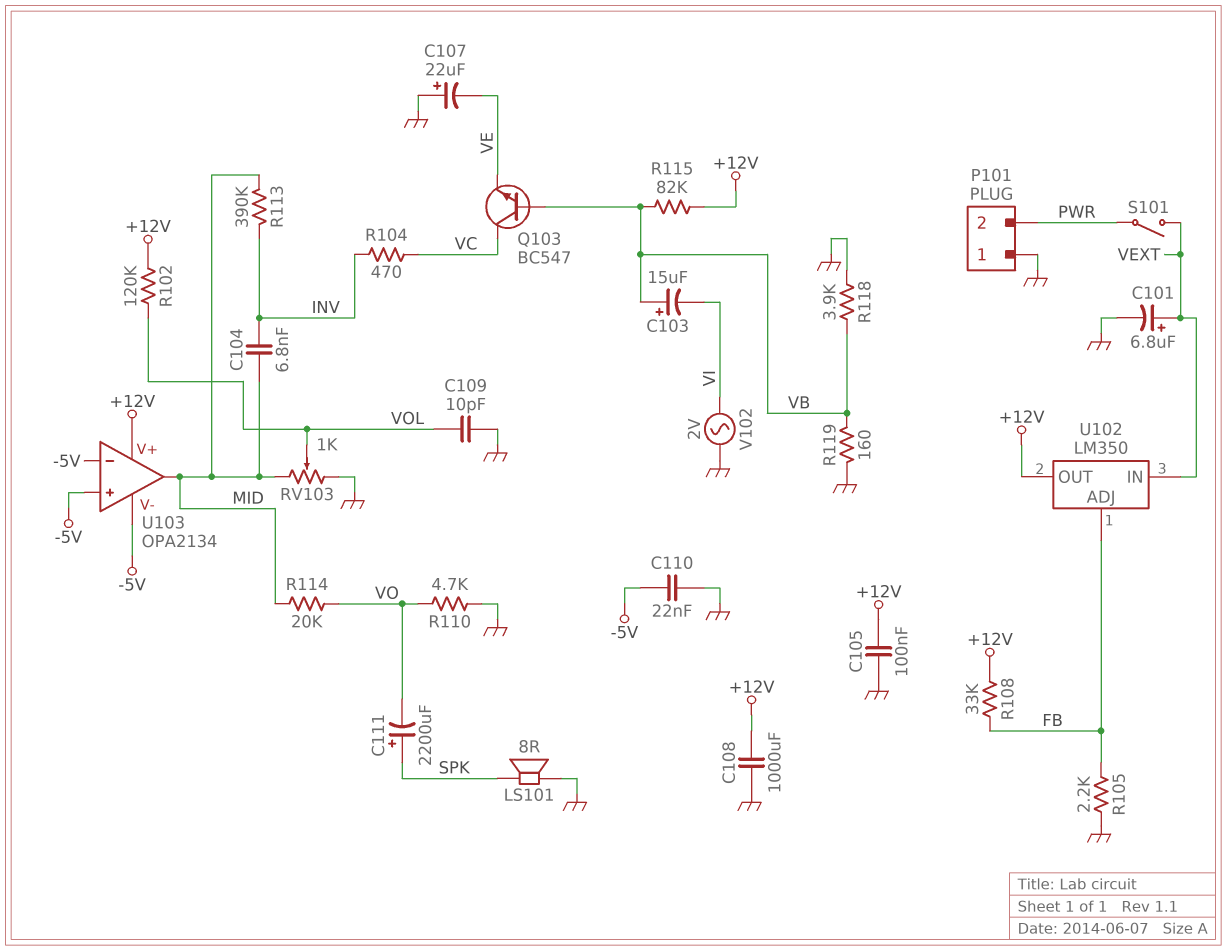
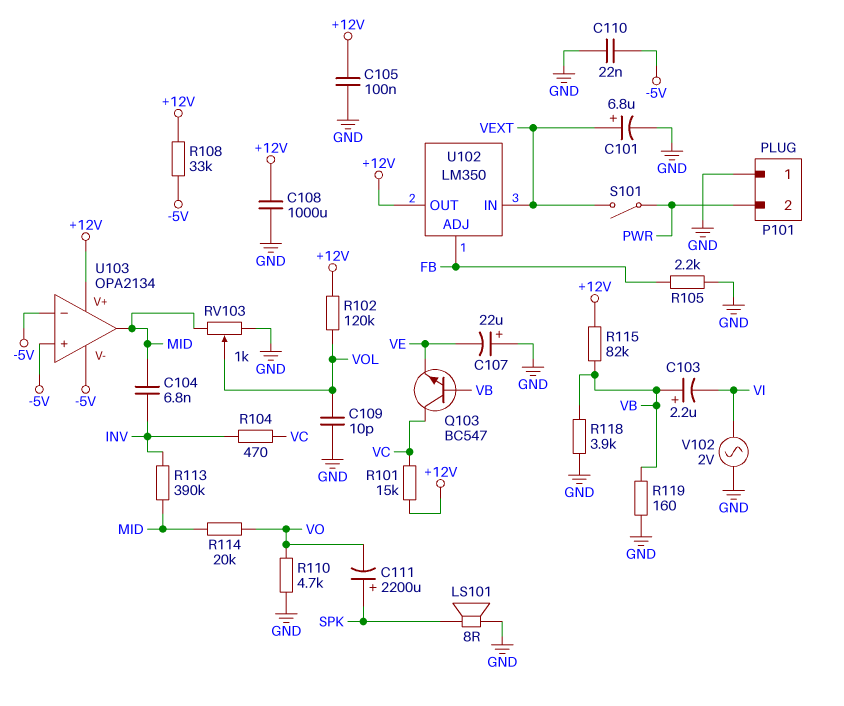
C103: 15uF (plus VB, minus VI) -> 2.2uF (plus VB, minus VI)
R101: none -> 15k (+12V, VC)
R108: 33k (+12V, FB) -> 33k (+12V, -5V)

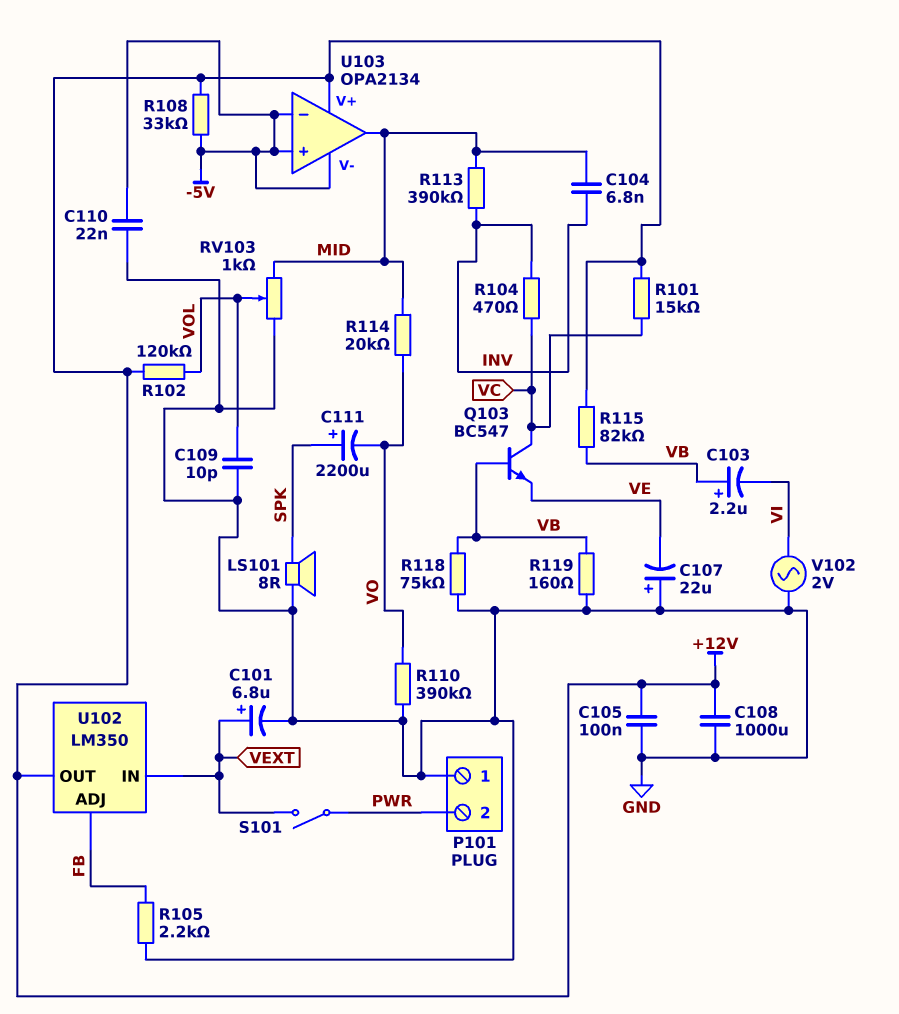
R110: 4.7k (GND, VO) -> 390k (GND, VO)
R118: 3.9k (GND, VB) -> 75k (GND, VB)

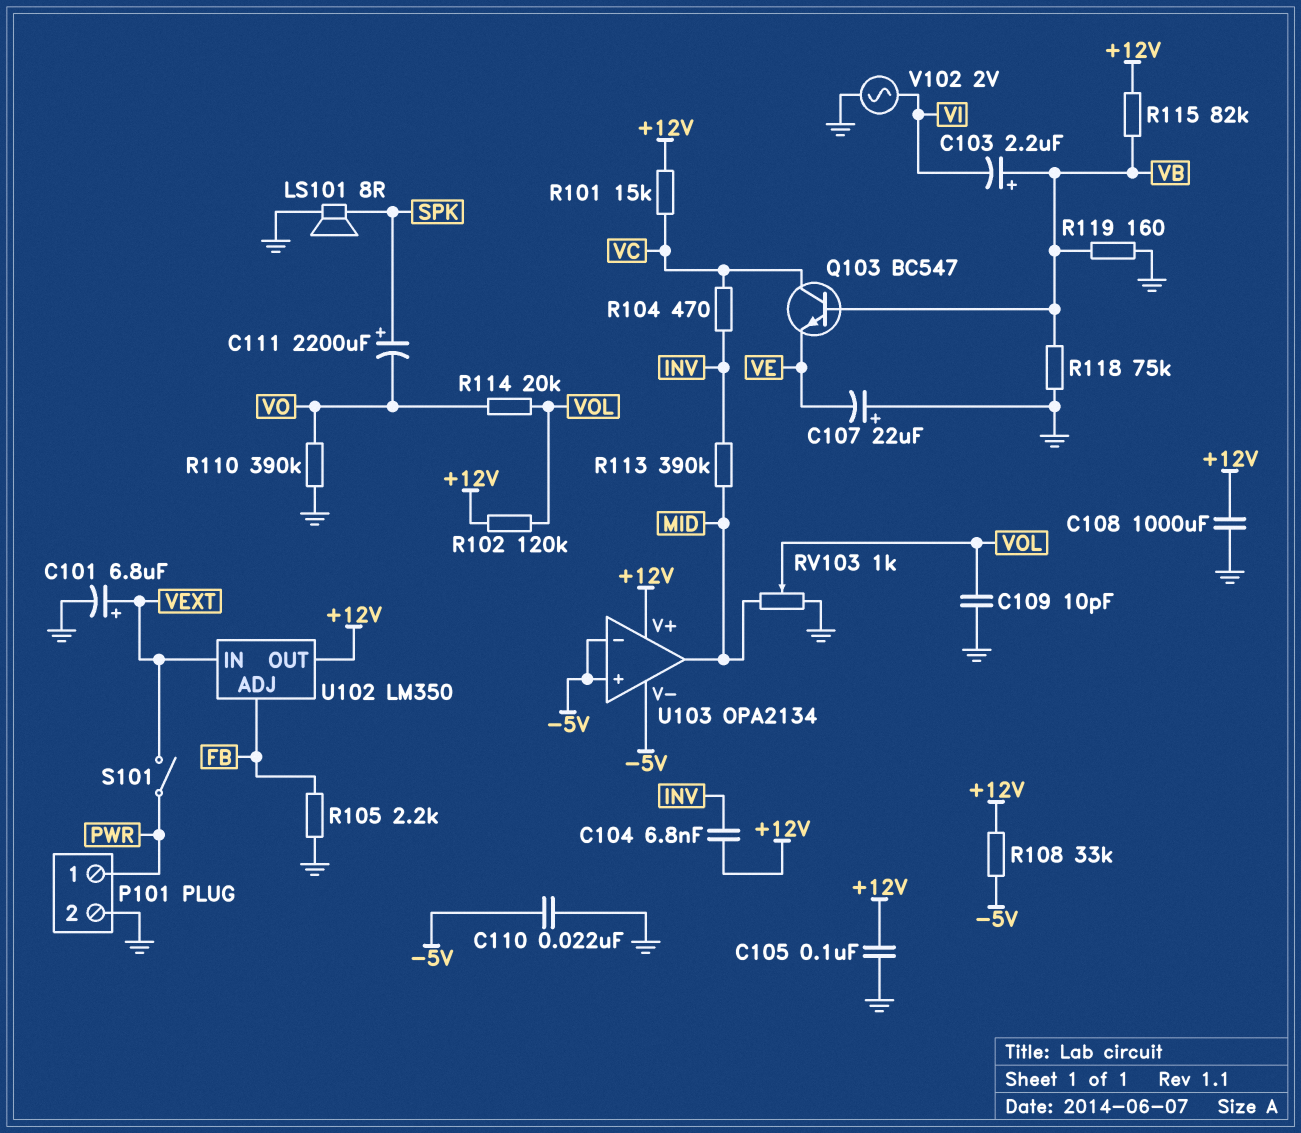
C104: 6.8nF (INV, MID) -> 6.8nF (+12V, INV)
P101 pin 1: GND -> PWR
P101 pin 2: PWR -> GND
R114: 20k (MID, VO) -> 20k (VO, VOL)

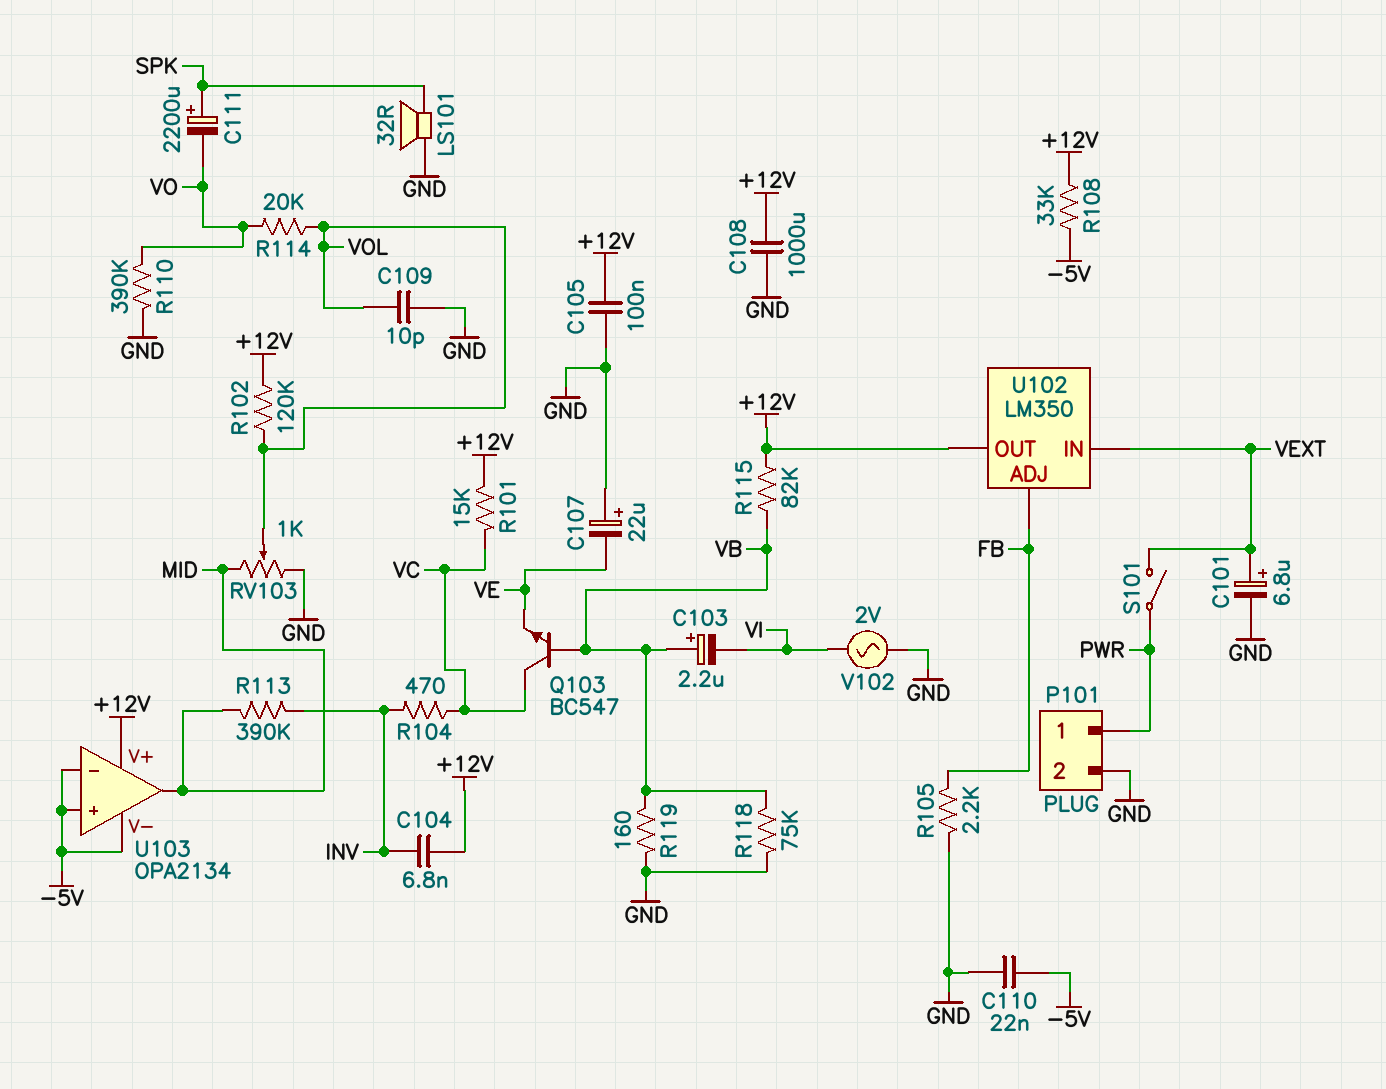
LS101: speaker 8R (GND, SPK) -> speaker 32R (GND, SPK)

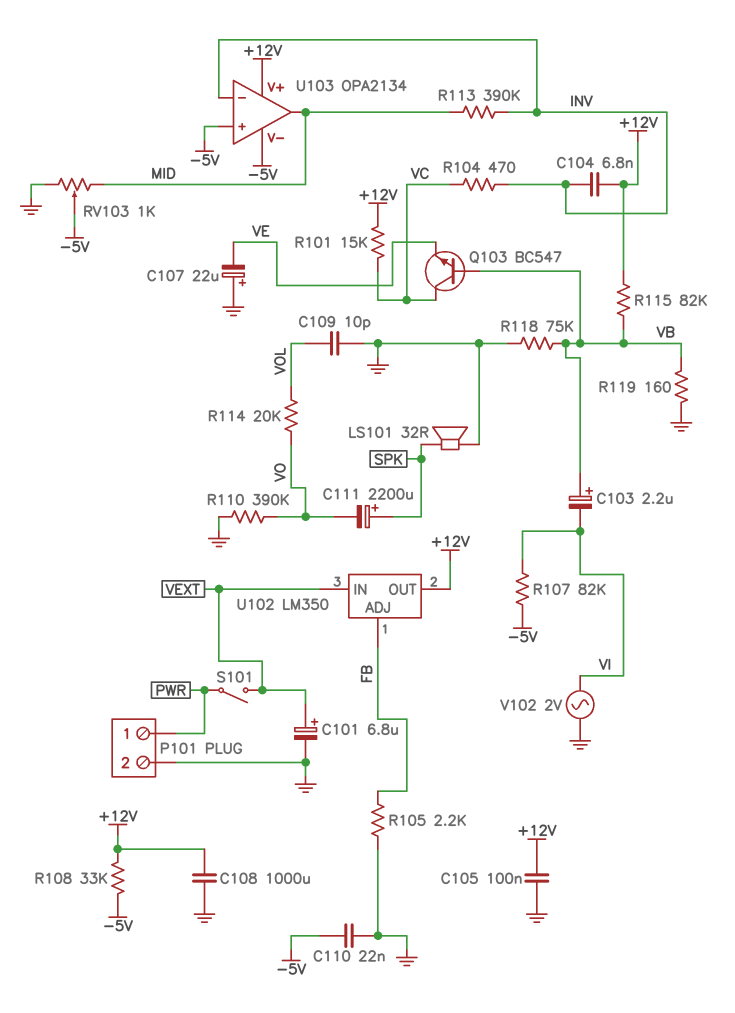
R102: 120k (+12V, VOL) -> none
R107: none -> 82k (-5V, VI)
RV103: 1k (GND, MID, wiper VOL) -> 1k (GND, MID, wiper -5V)
U103 pin in-: -5V -> INV

